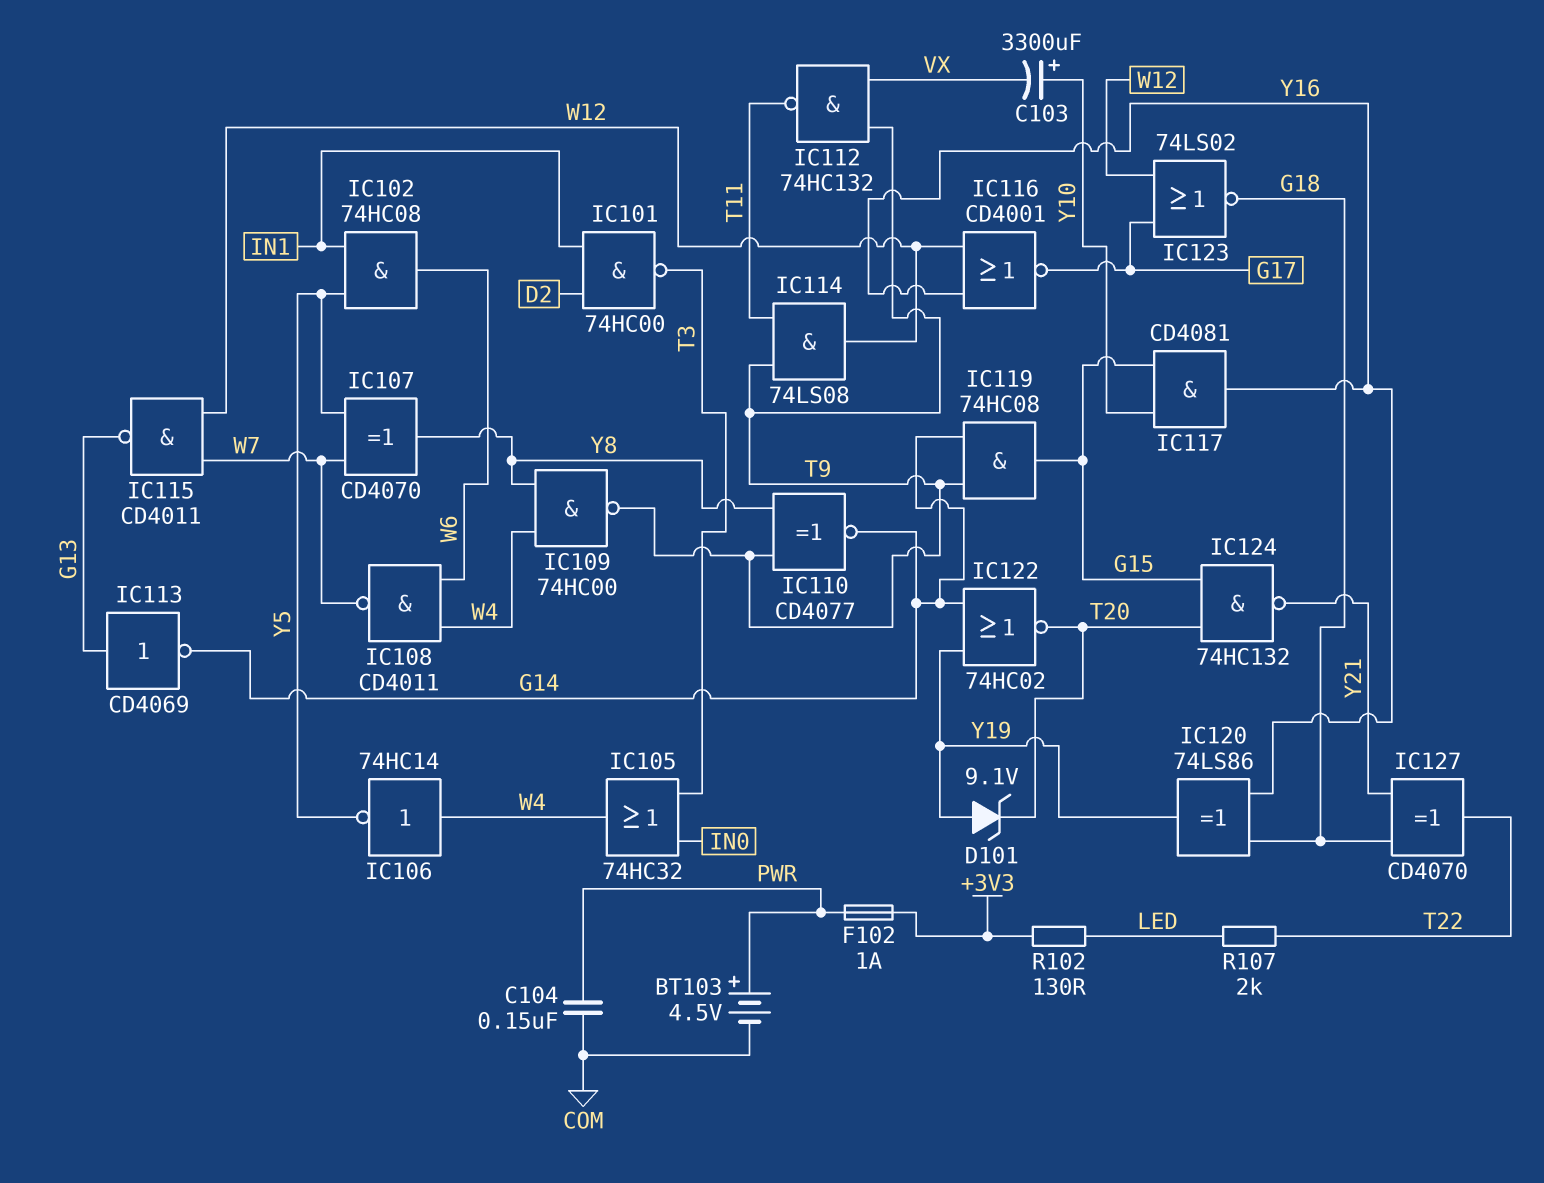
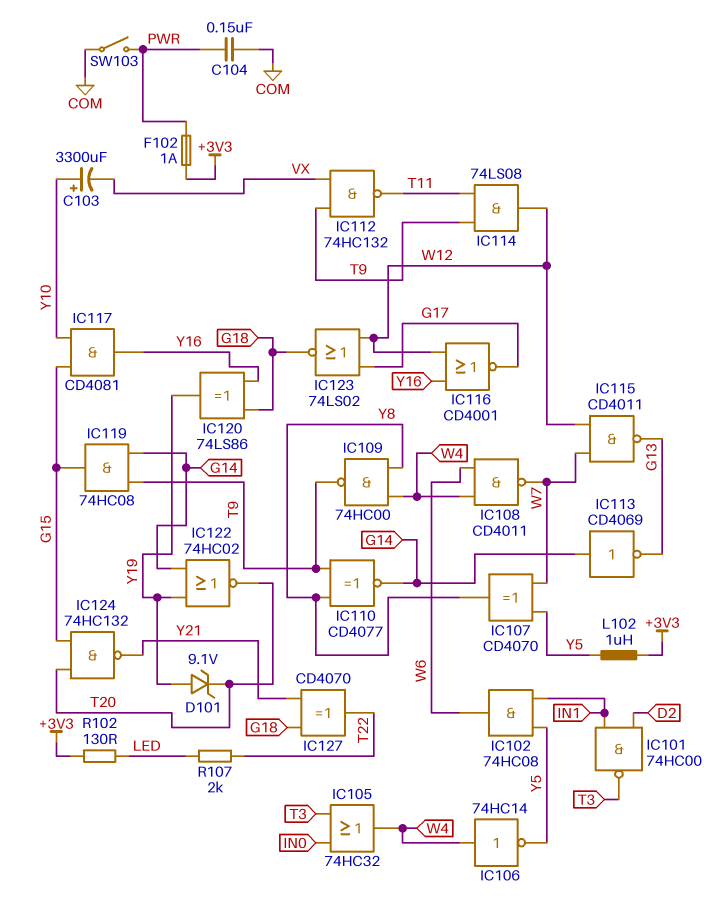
BT103: 4.5V (plus PWR, minus COM) -> none
IC113: NOT CD4069 (in G13, out G14) -> NOT CD4069 (in G14, out G13)
L102: none -> 1uH (+3V3, Y5)
SW103: none -> switch (COM, PWR)

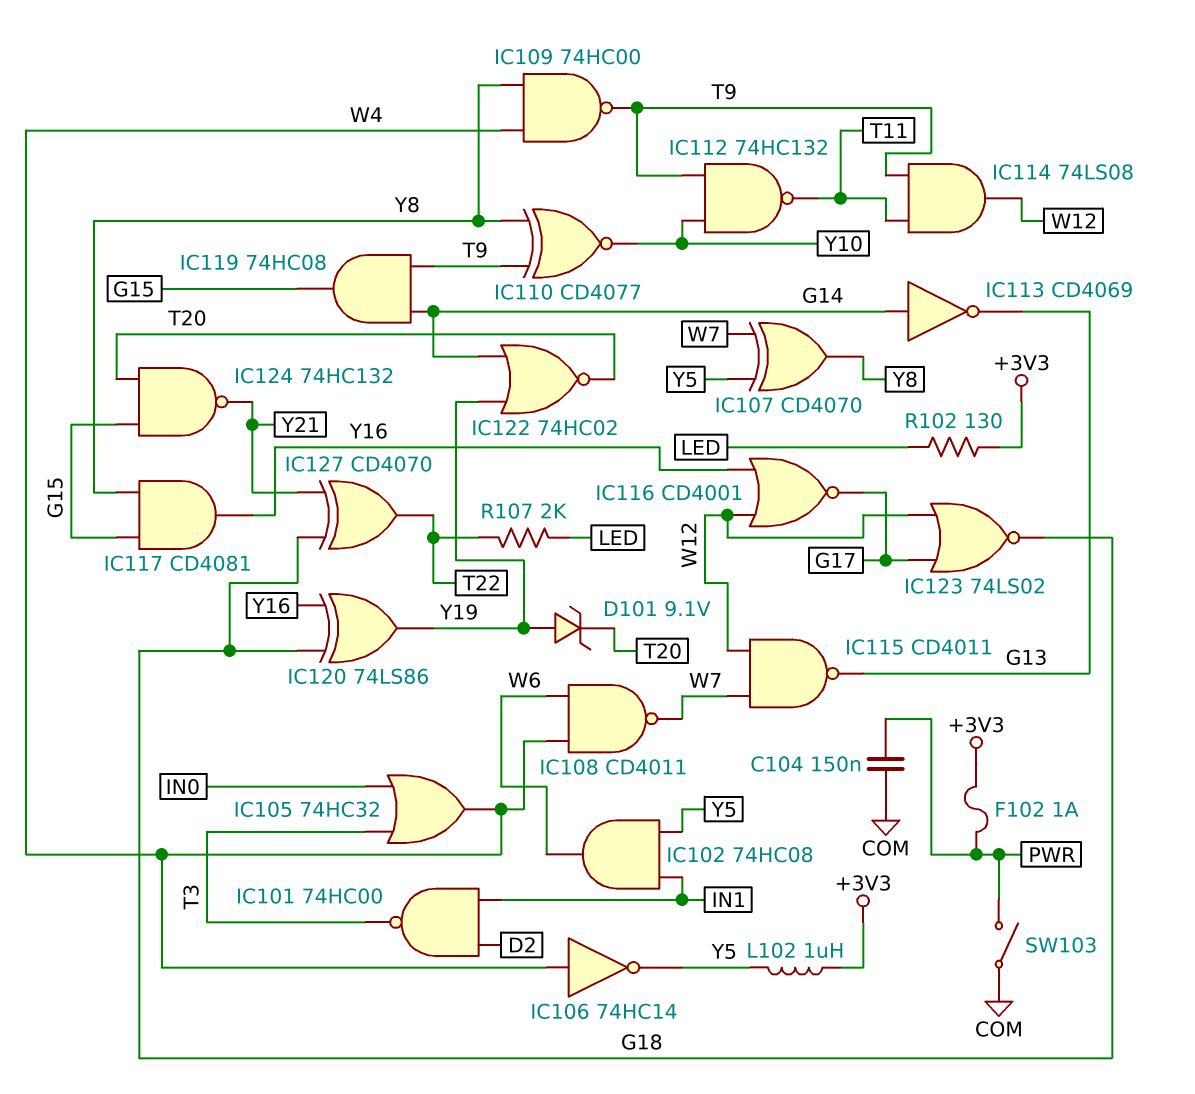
C103: 3300uF (plus Y10, minus VX) -> none
IC110: XNOR CD4077 (in T9, in Y8, out G14) -> XNOR CD4077 (in T9, in Y8, out Y10)
IC112: NAND 74HC132 (in T9, in VX, out T11) -> NAND 74HC132 (in T9, in Y10, out T11)
IC117: AND CD4081 (in G15, in Y10, out Y16) -> AND CD4081 (in G15, in Y8, out Y16)

